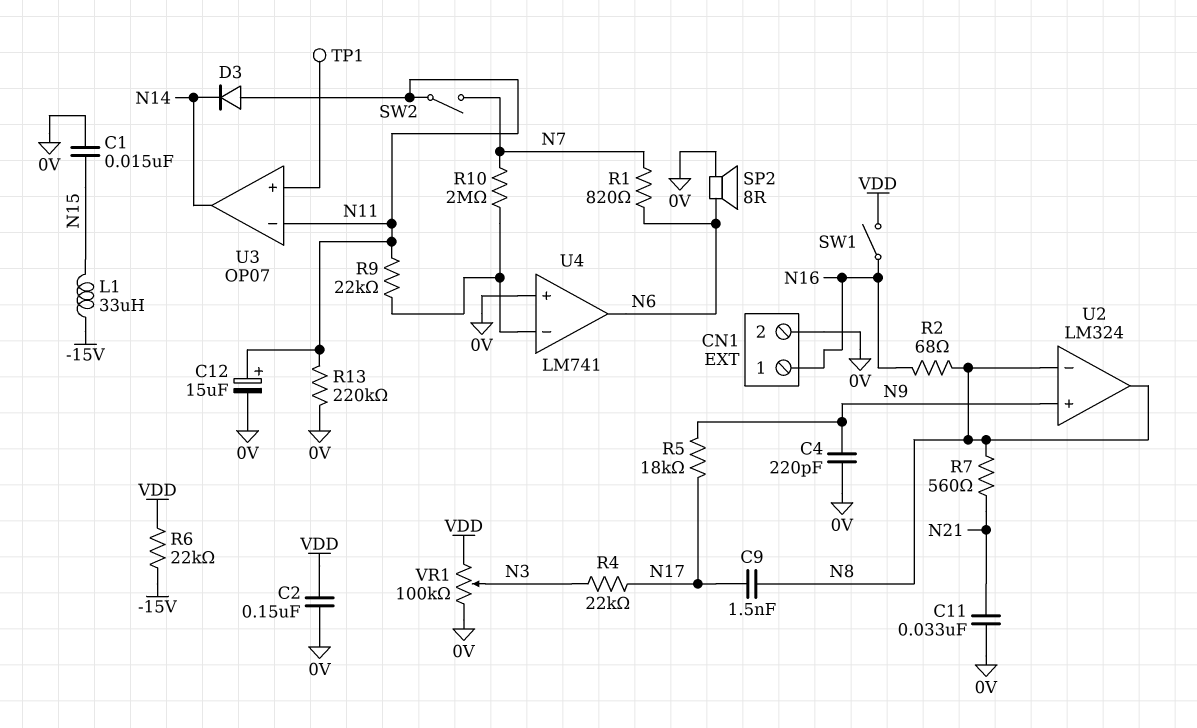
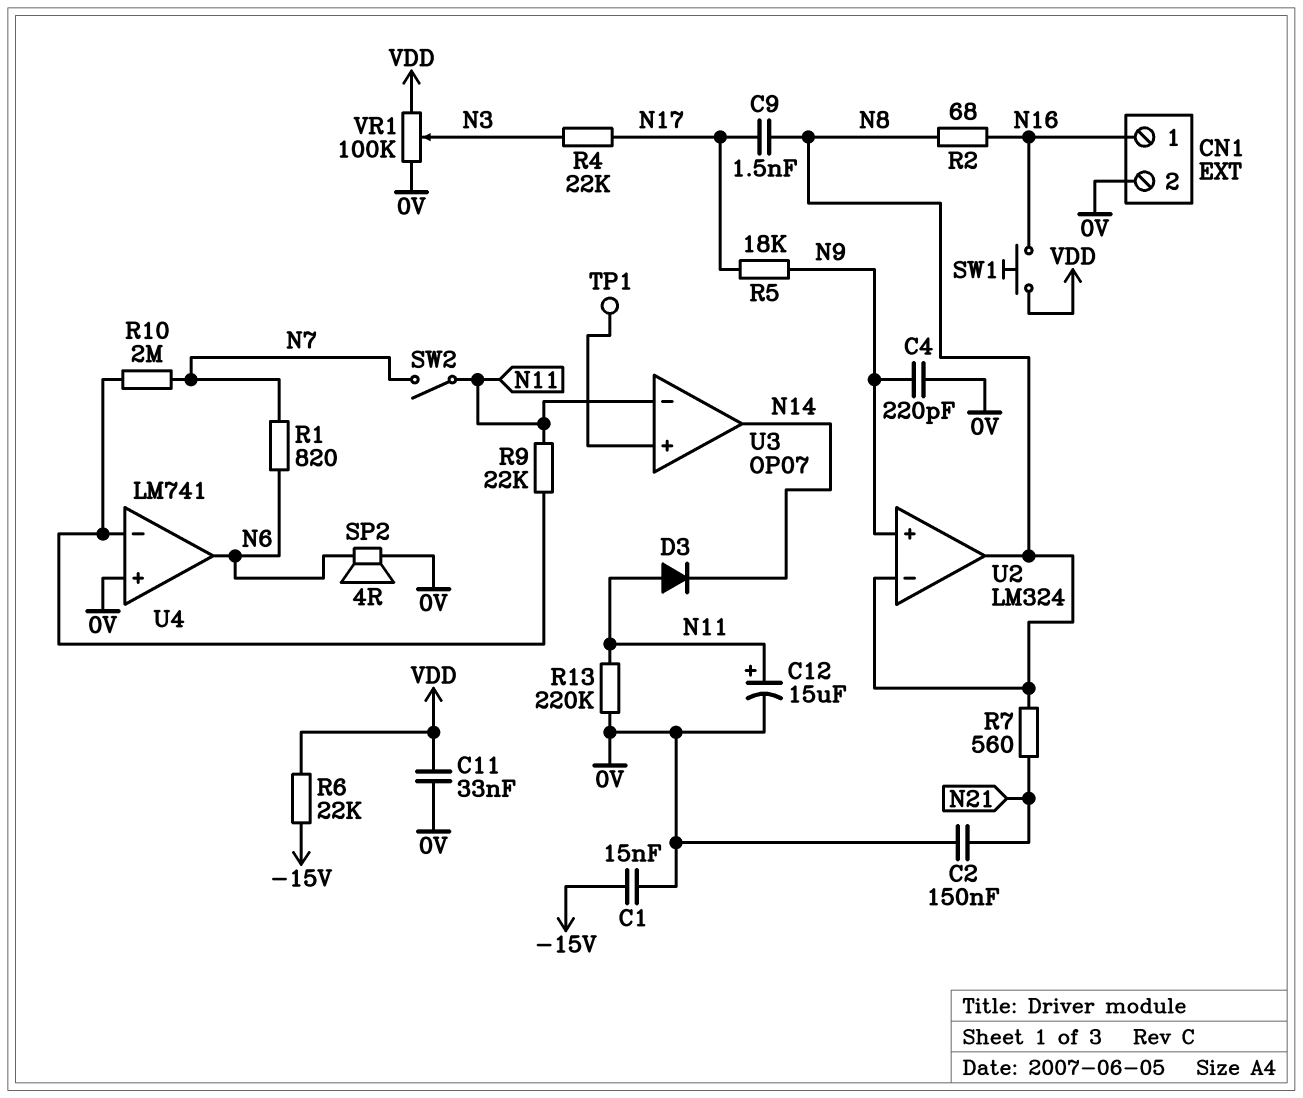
C1: 15nF (0V, N15) -> 15nF (-15V, 0V)
C2: 150nF (0V, VDD) -> 150nF (0V, N21)
C11: 33nF (0V, N21) -> 33nF (0V, VDD)
L1: 33uH (-15V, N15) -> none
SP2: speaker 8R (0V, N6) -> speaker 4R (0V, N6)
SW1: switch (N16, VDD) -> button (N16, VDD)

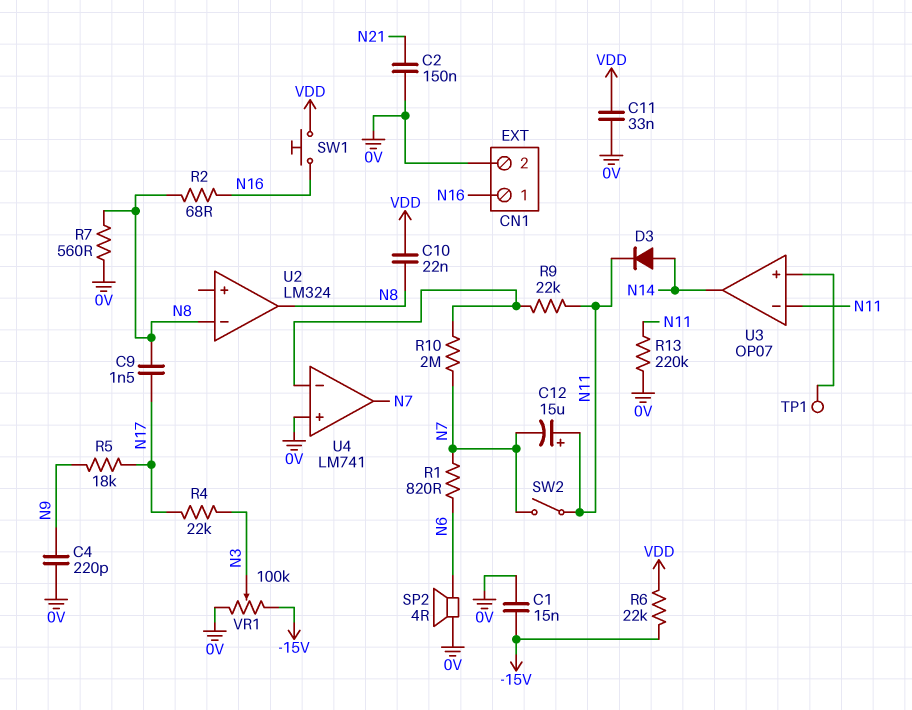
C10: none -> 22nF (N8, VDD)
C12: 15uF (plus N11, minus 0V) -> 15uF (plus N11, minus N7)
D3: diode (A N11, K N14) -> diode (A N14, K N11)
R7: 560 (N8, N21) -> 560 (0V, N8)
U2 pin in+: N9 -> none
U4 pin out: N6 -> N7
VR1: 100k (0V, VDD, wiper N3) -> 100k (-15V, 0V, wiper N3)

